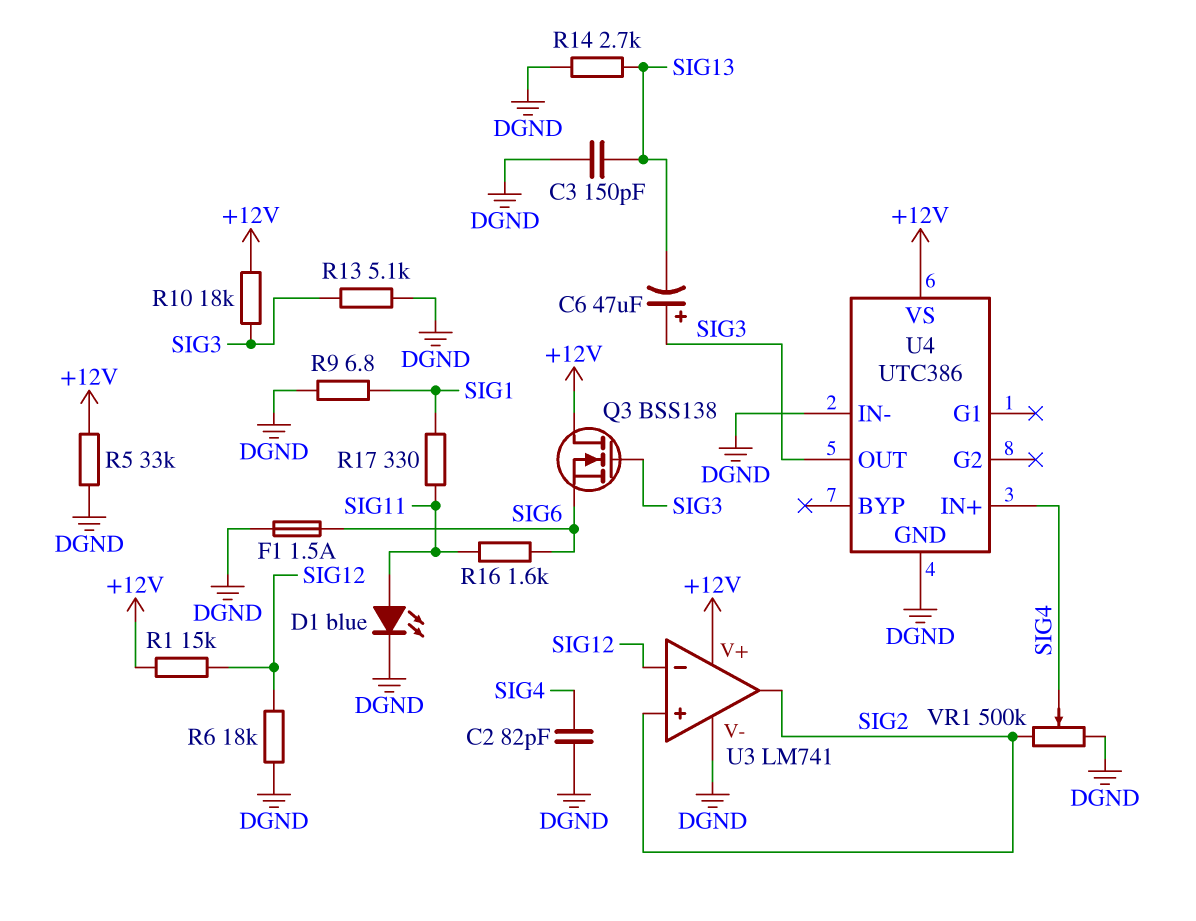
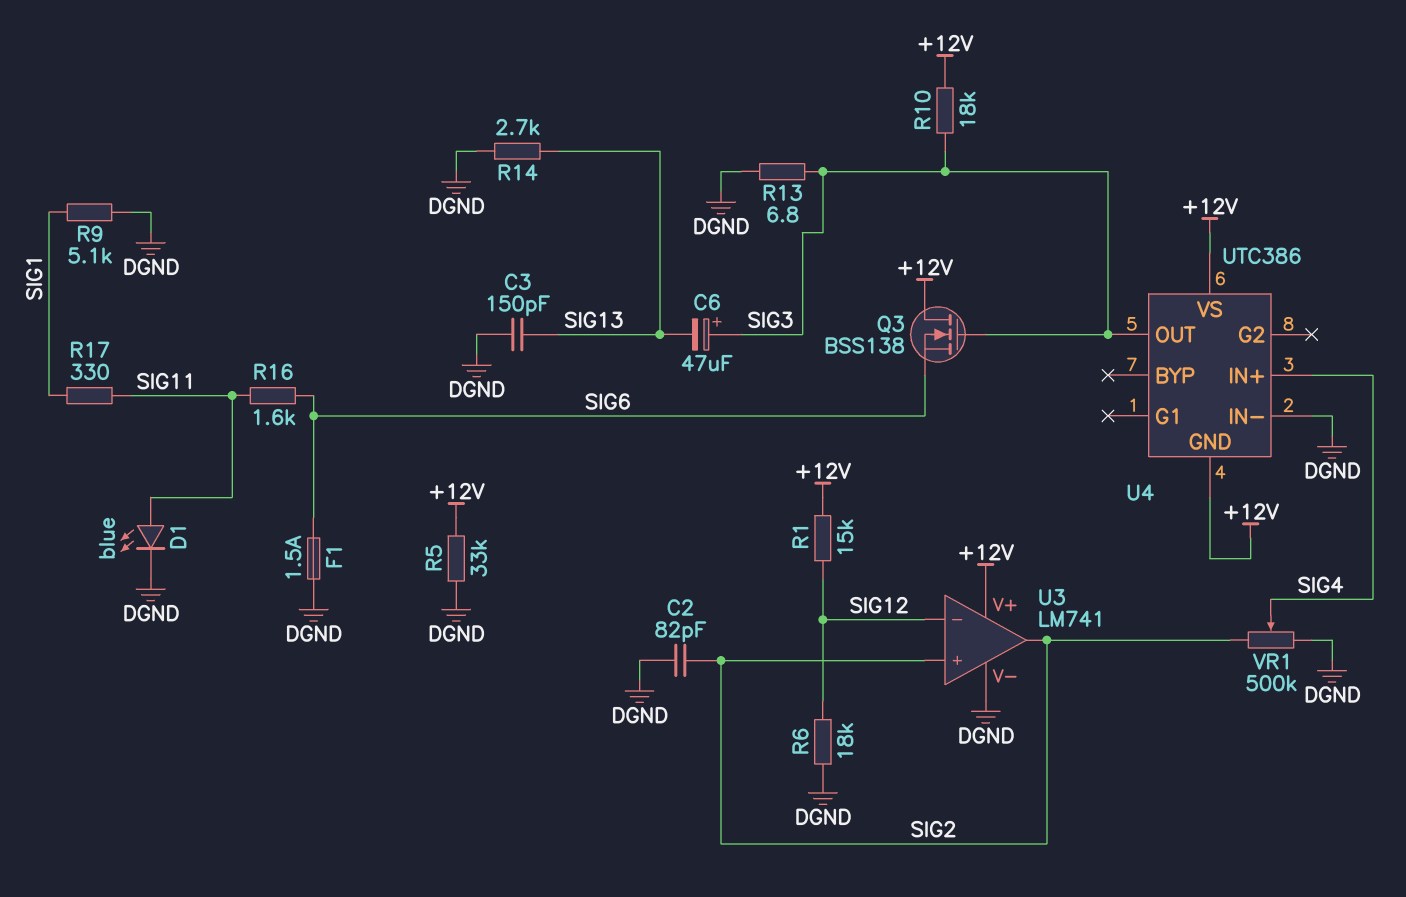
C2: 82pF (DGND, SIG4) -> 82pF (DGND, SIG2)
R9: 6.8 (DGND, SIG1) -> 5.1k (DGND, SIG1)
R13: 5.1k (DGND, SIG3) -> 6.8 (DGND, SIG3)
U4 pin GND: DGND -> +12V

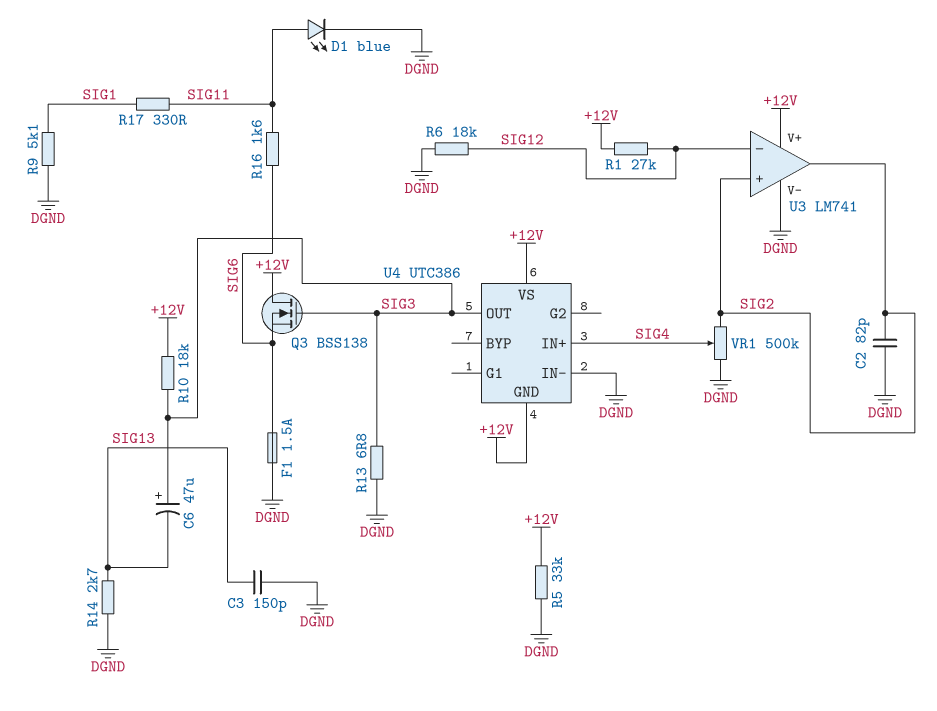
R1: 15k (+12V, SIG12) -> 27k (+12V, SIG12)

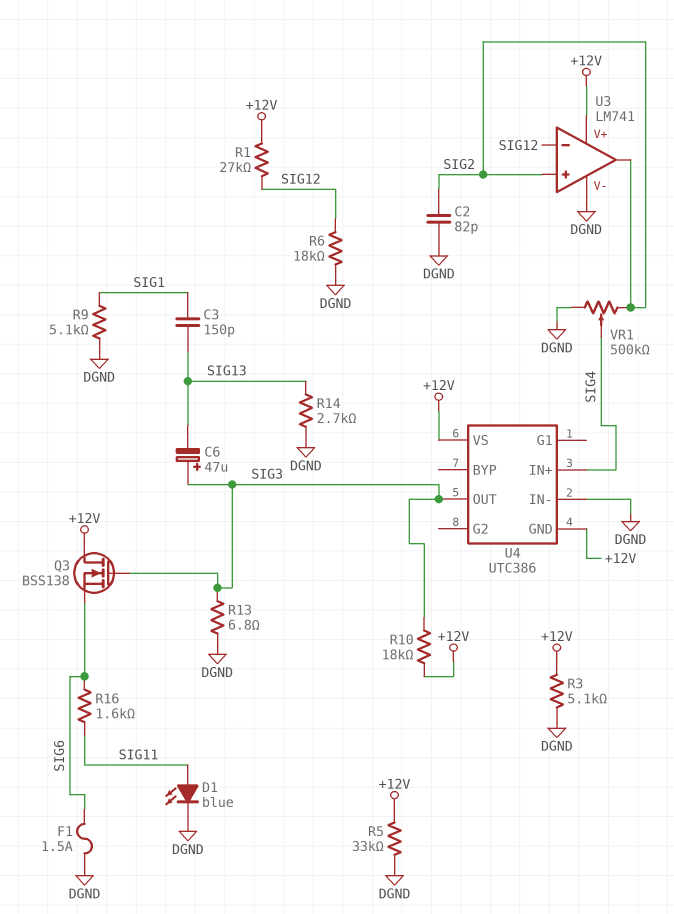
C3: 150pF (DGND, SIG13) -> 150pF (SIG1, SIG13)
R3: none -> 5.1k (+12V, DGND)
R17: 330 (SIG1, SIG11) -> none

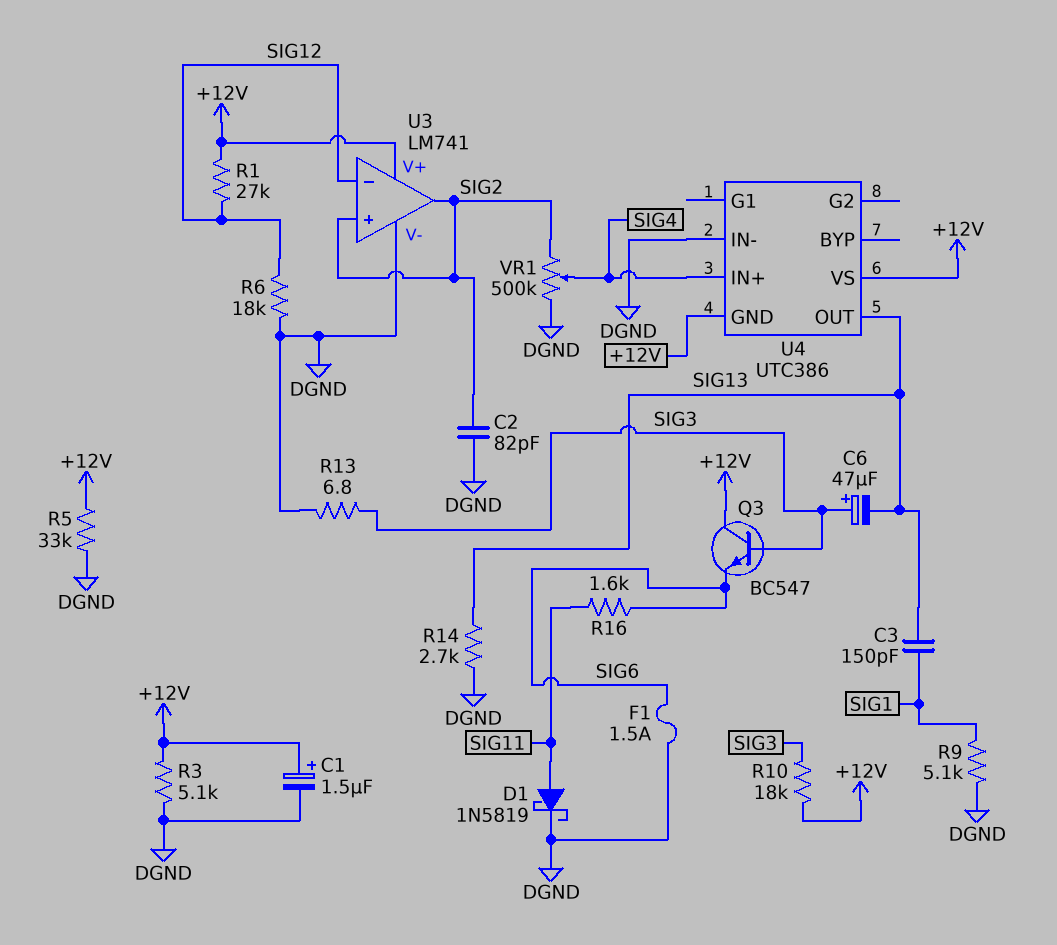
C1: none -> 1.5uF (plus +12V, minus DGND)
D1: LED blue (A SIG11, K DGND) -> schottky 1N5819 (A SIG11, K DGND)
Q3: NMOS BSS138 (G SIG3, D +12V, S SIG6) -> NPN BC547 (B SIG3, C +12V, E SIG6)
U4 pin OUT: SIG3 -> SIG13

